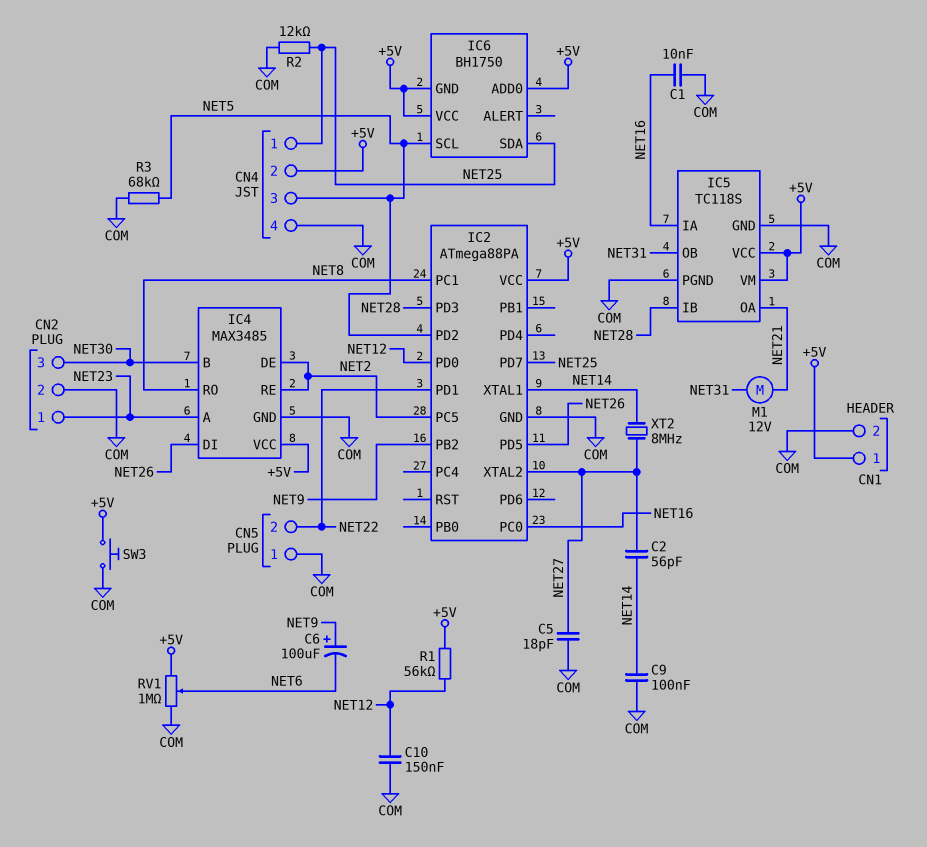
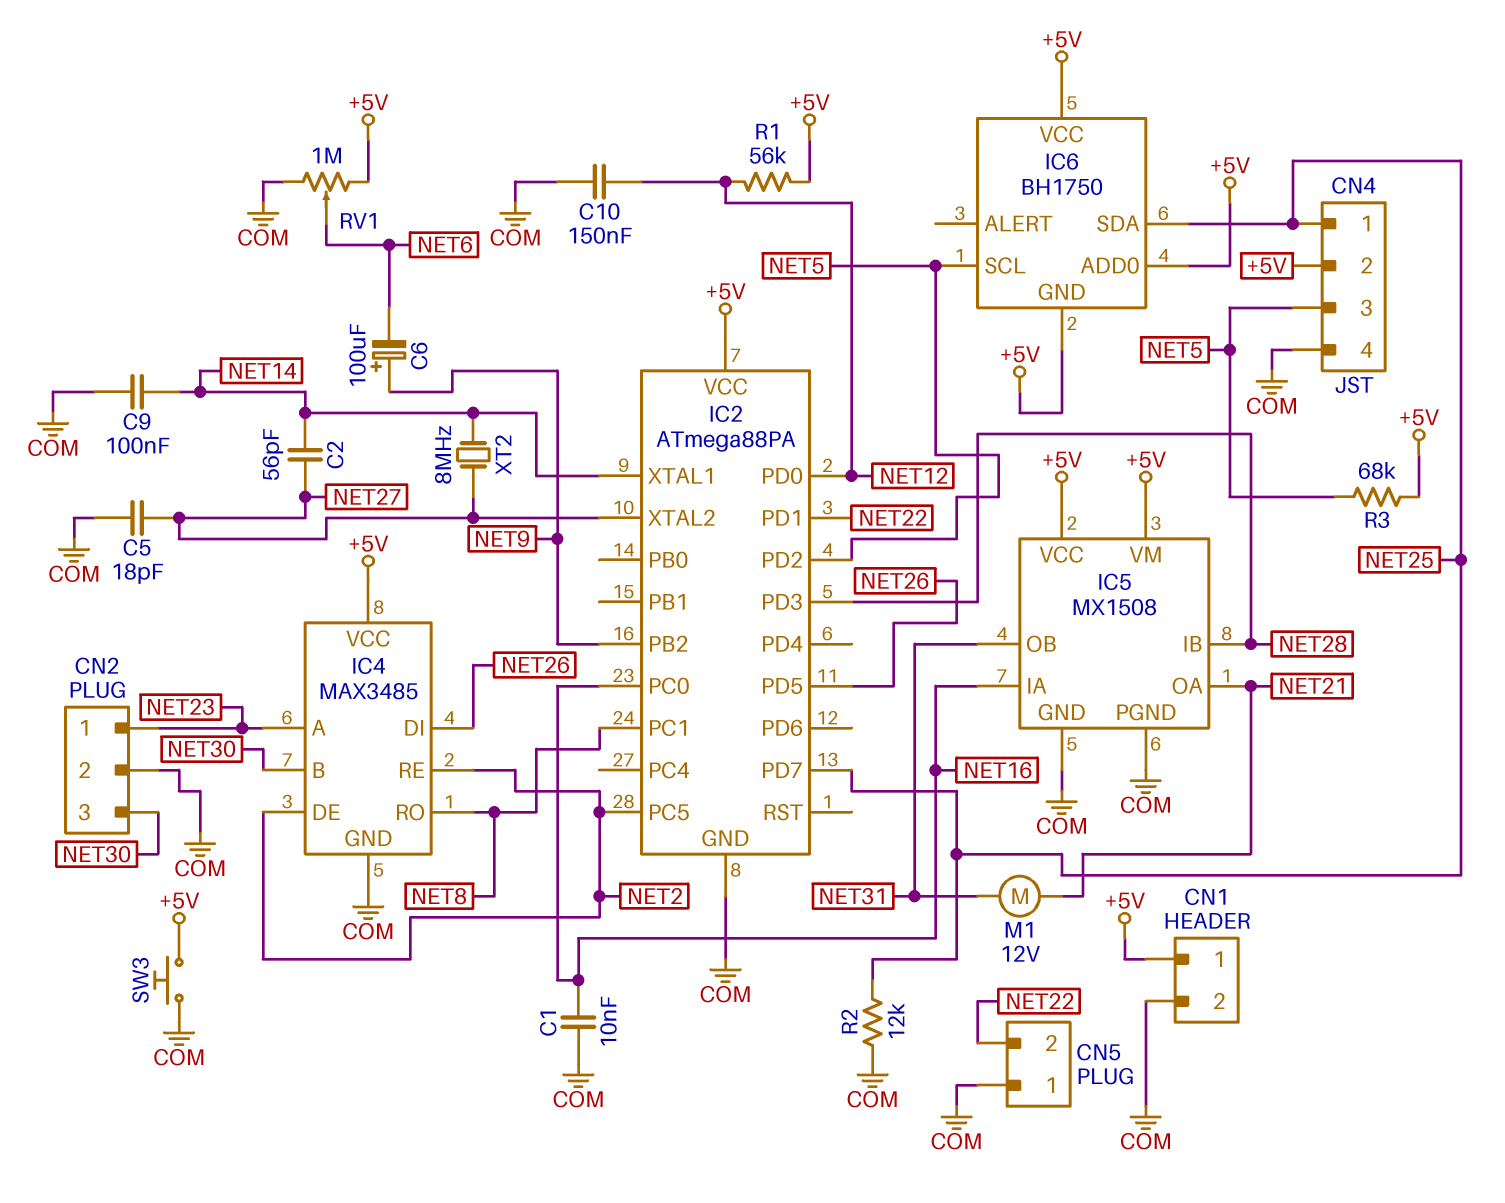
IC5: TC118S -> MX1508
R3: 68k (COM, NET5) -> 68k (+5V, NET5)

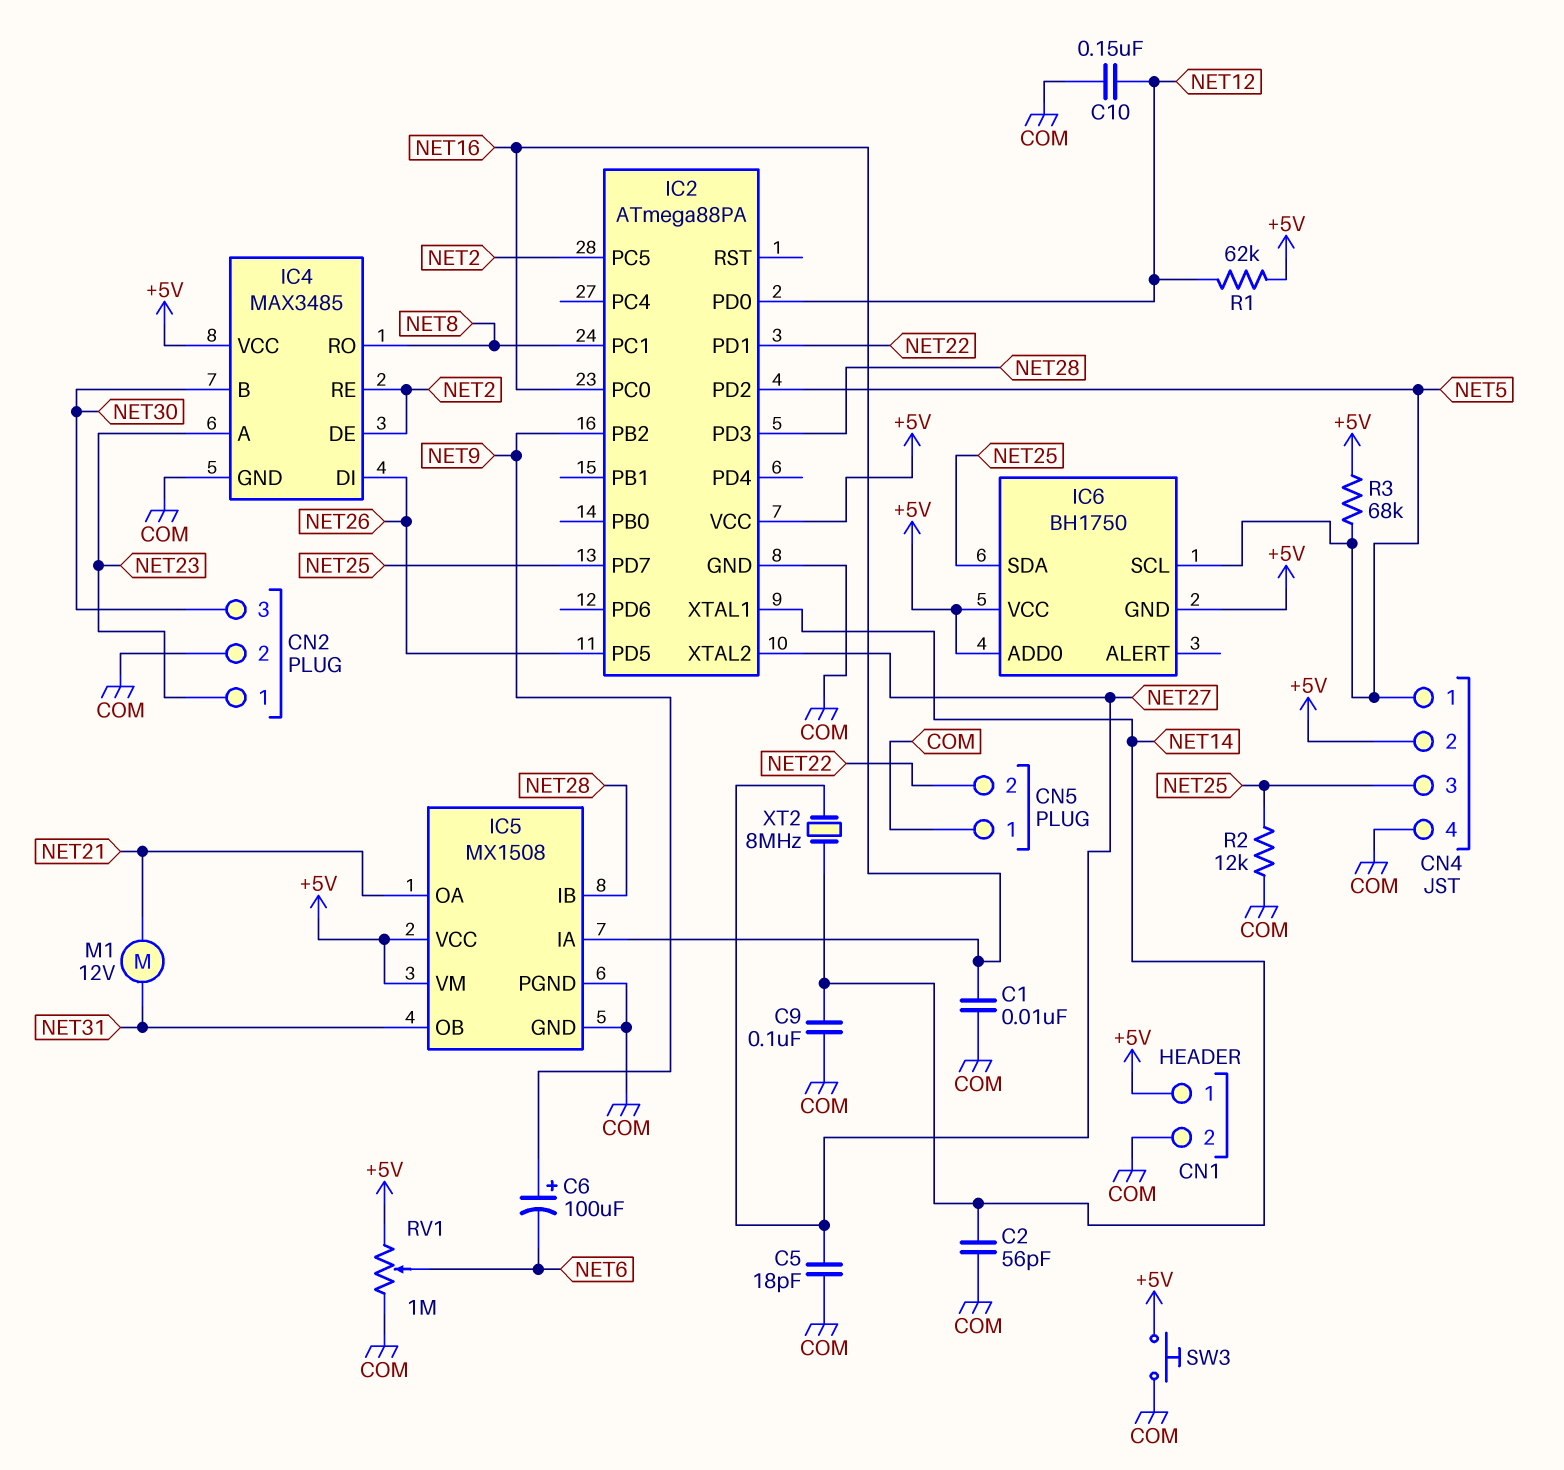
C2: 56pF (NET14, NET27) -> 56pF (COM, NET14)
CN4 pin 1: NET25 -> NET5
CN4 pin 3: NET5 -> NET25
R1: 56k (+5V, NET12) -> 62k (+5V, NET12)

